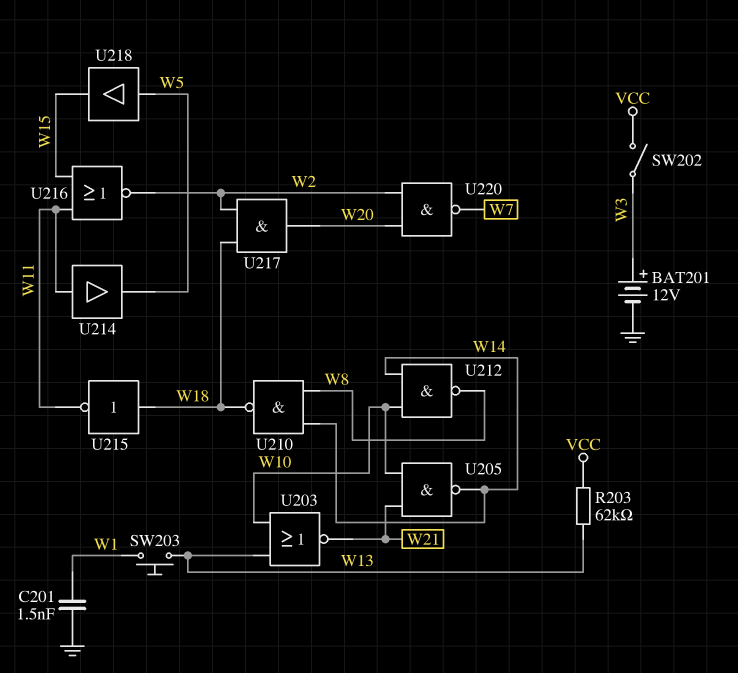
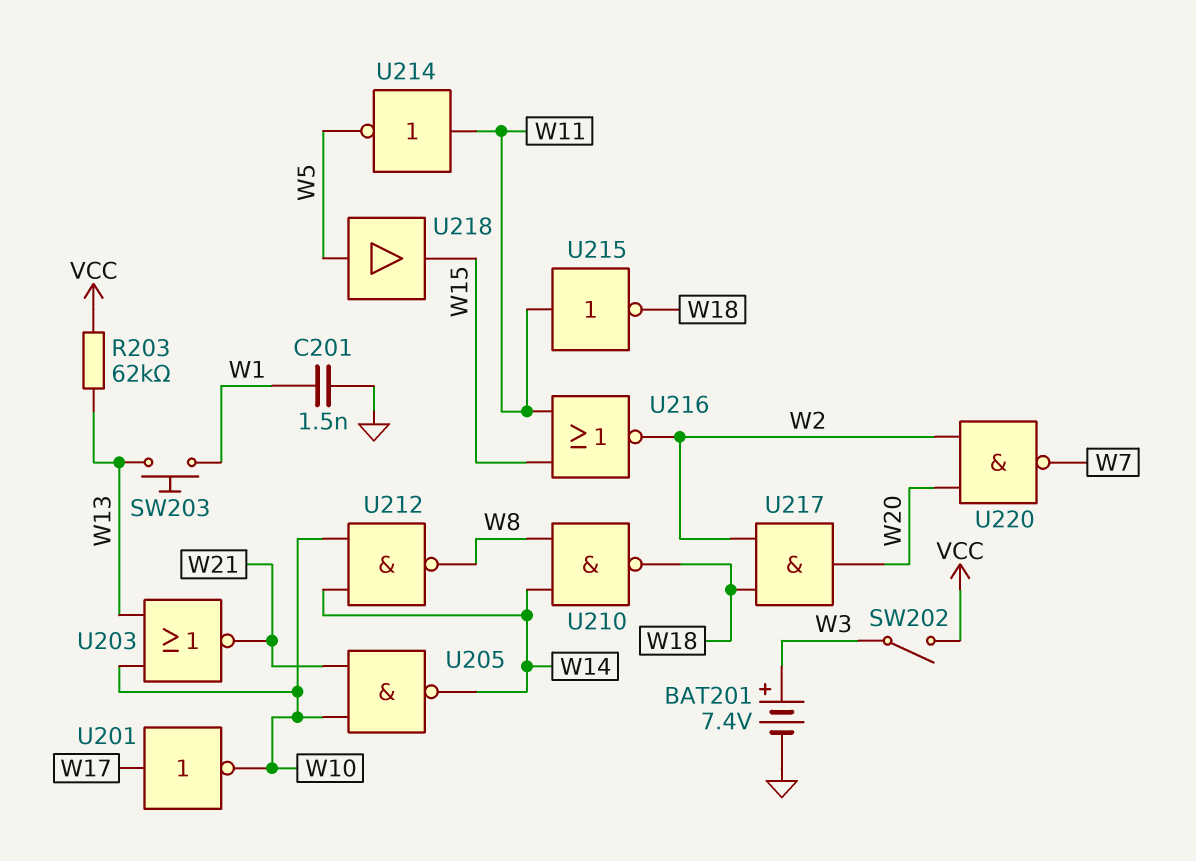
BAT201: 12V (plus W3, minus GND) -> 7.4V (plus W3, minus GND)
U201: none -> NOT (in W17, out W10)
U214: buffer (in W11, out W5) -> NOT (in W11, out W5)
U215: NOT (in W18, out W11) -> NOT (in W11, out W18)

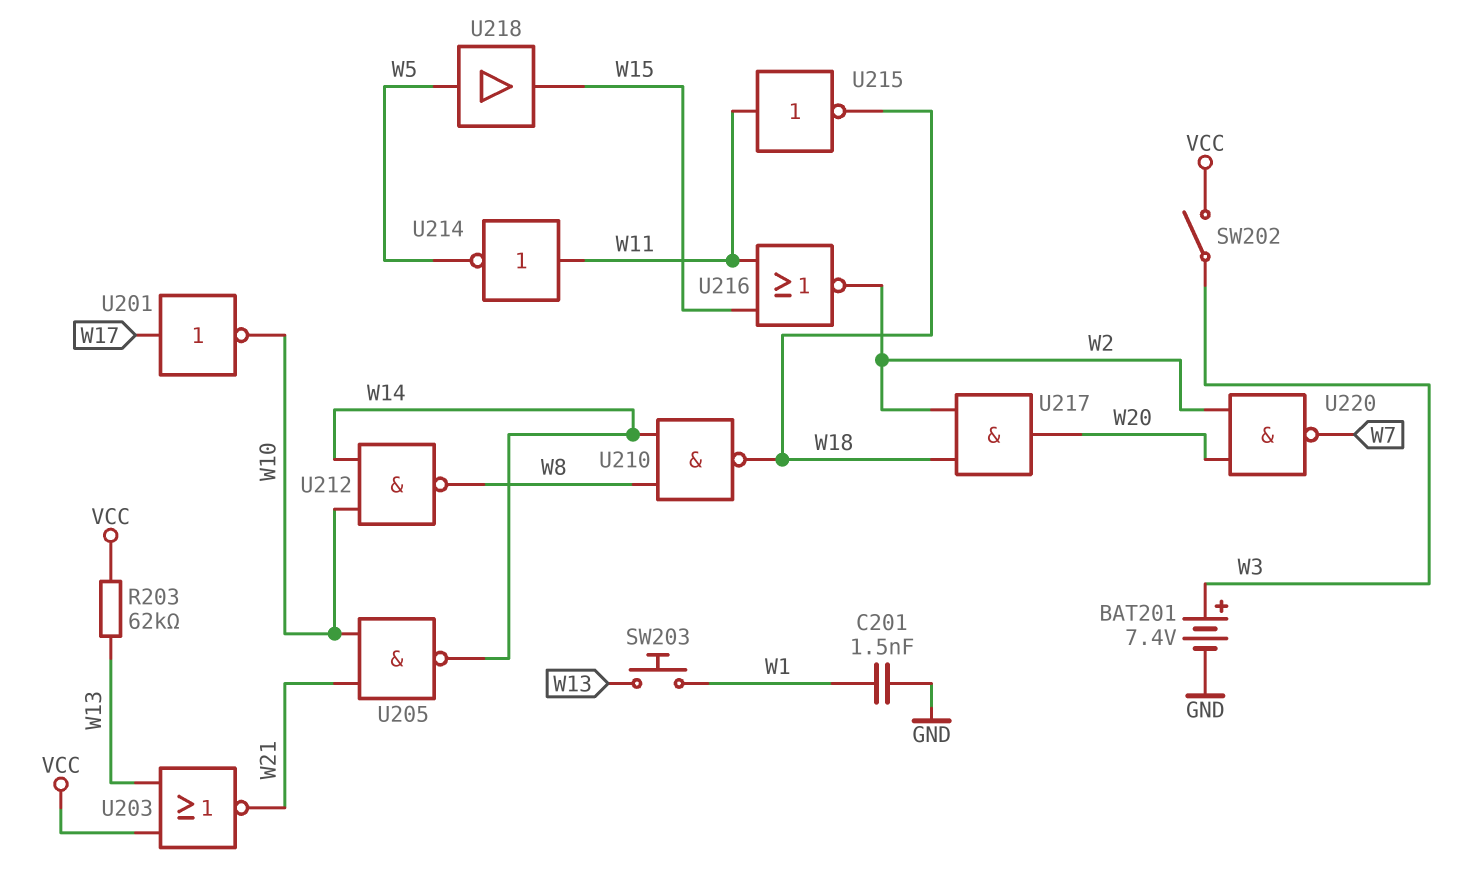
U203: NOR (in W10, in W13, out W21) -> NOR (in VCC, in W13, out W21)

